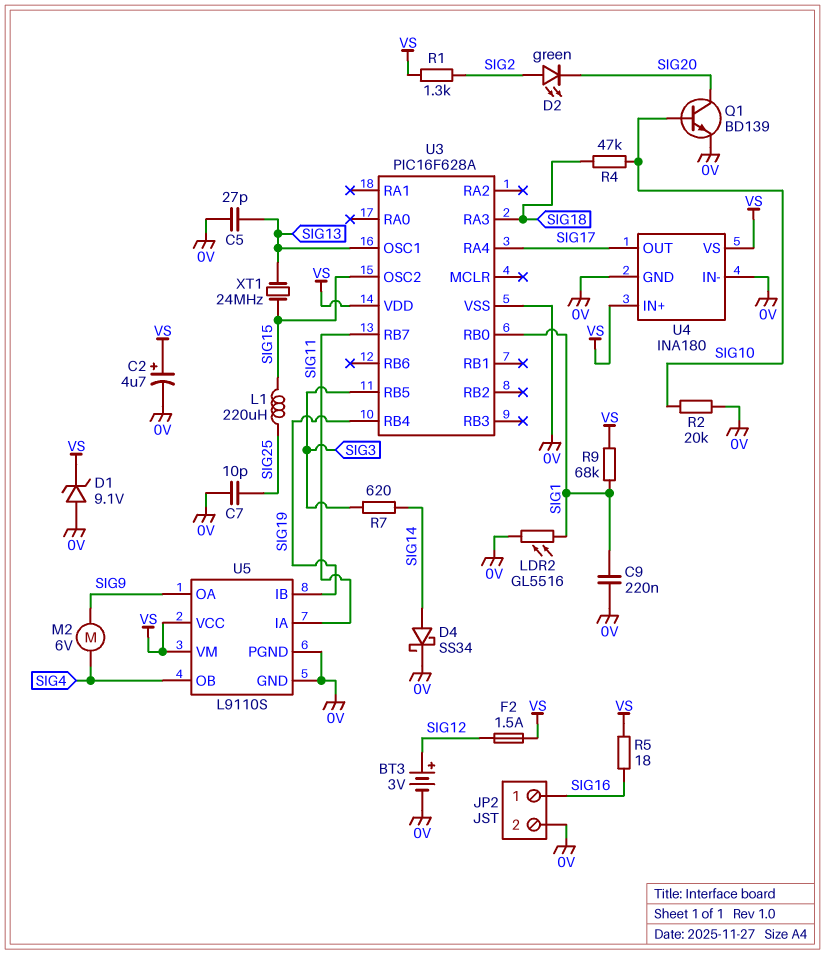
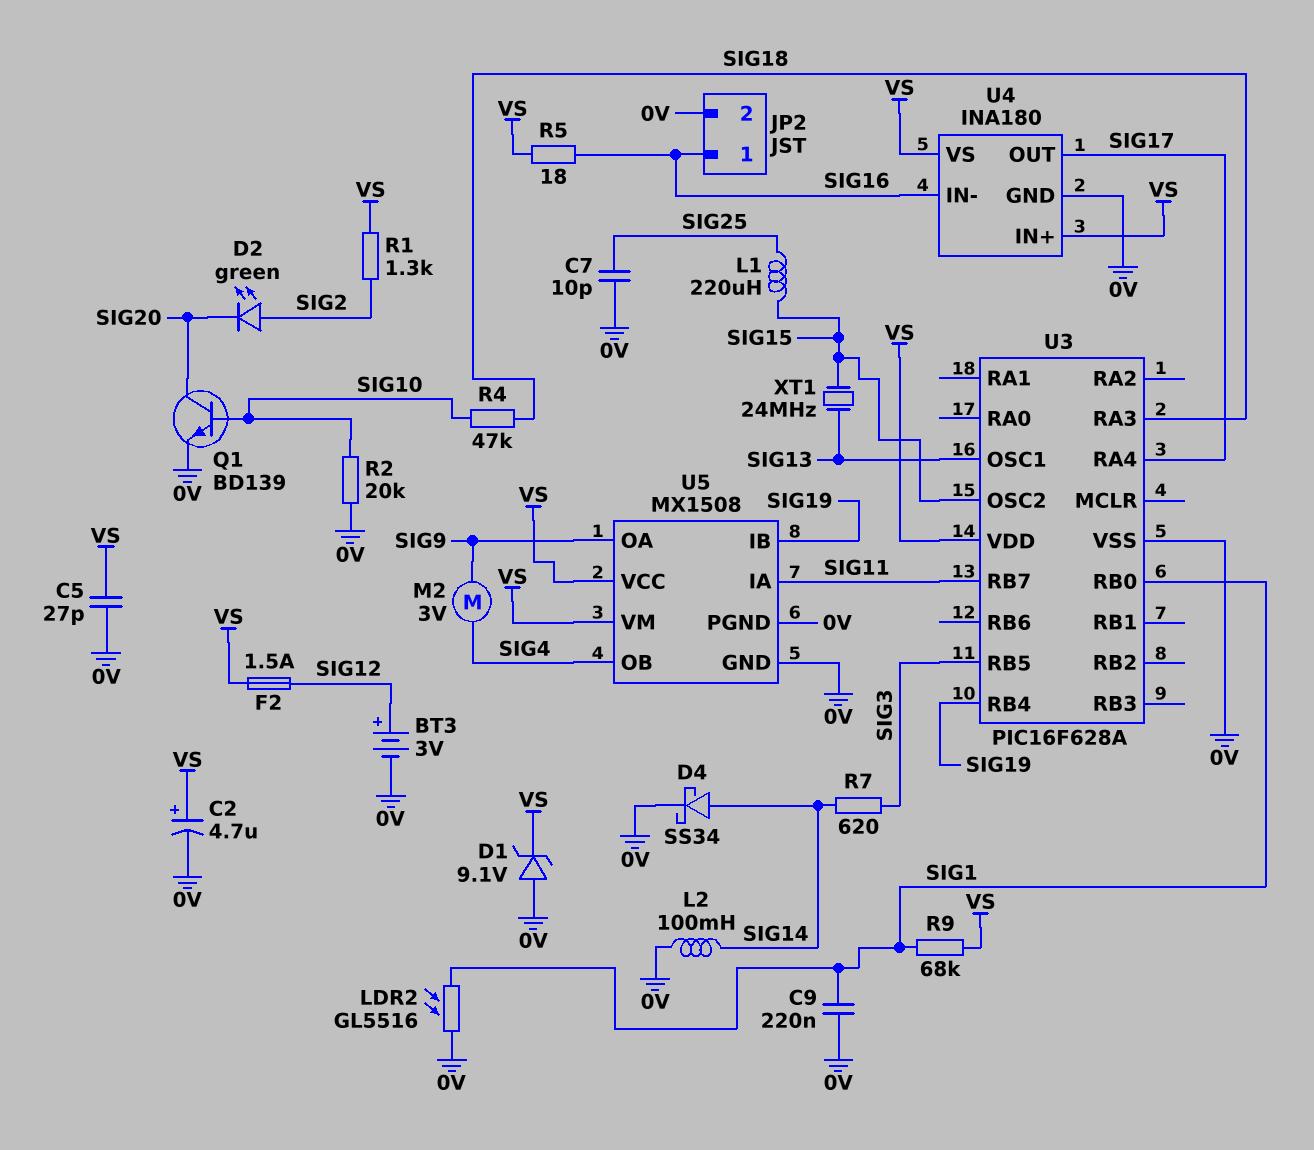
C5: 27pF (0V, SIG13) -> 27pF (0V, VS)
L2: none -> 100mH (0V, SIG14)
M2: motor 6V (SIG4, SIG9) -> motor 3V (SIG4, SIG9)
U4 pin IN-: 0V -> SIG16
U5: L9110S -> MX1508

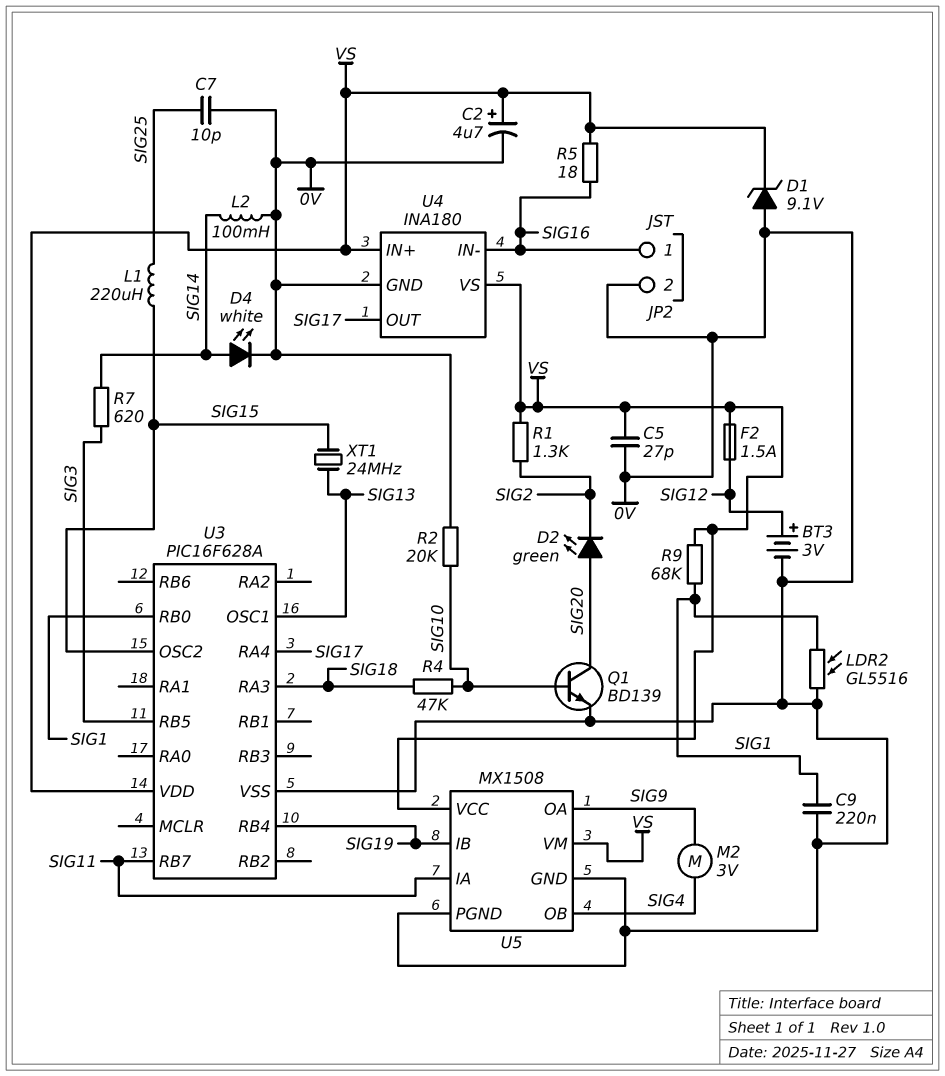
D2: LED green (A SIG2, K SIG20) -> LED green (A SIG20, K SIG2)
D4: schottky SS34 (A SIG14, K 0V) -> LED white (A SIG14, K 0V)

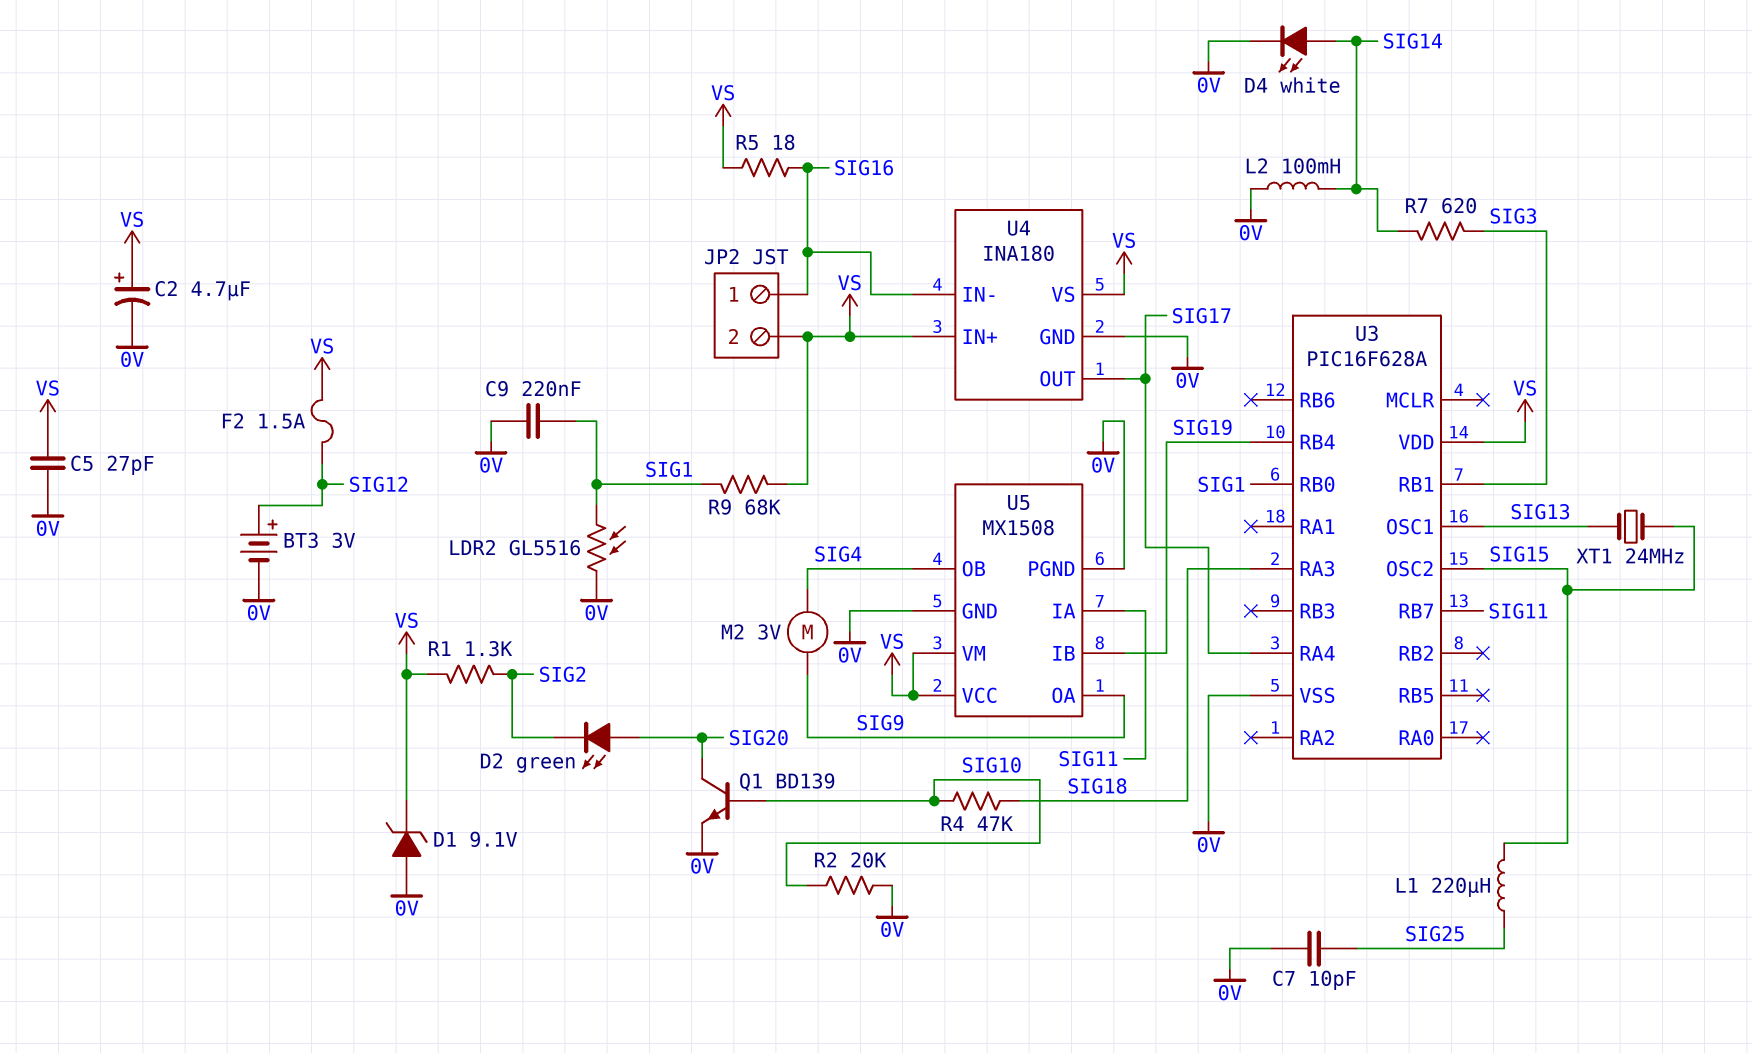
JP2 pin 2: 0V -> VS
U3 pin RB1: none -> SIG3
U3 pin RB5: SIG3 -> none

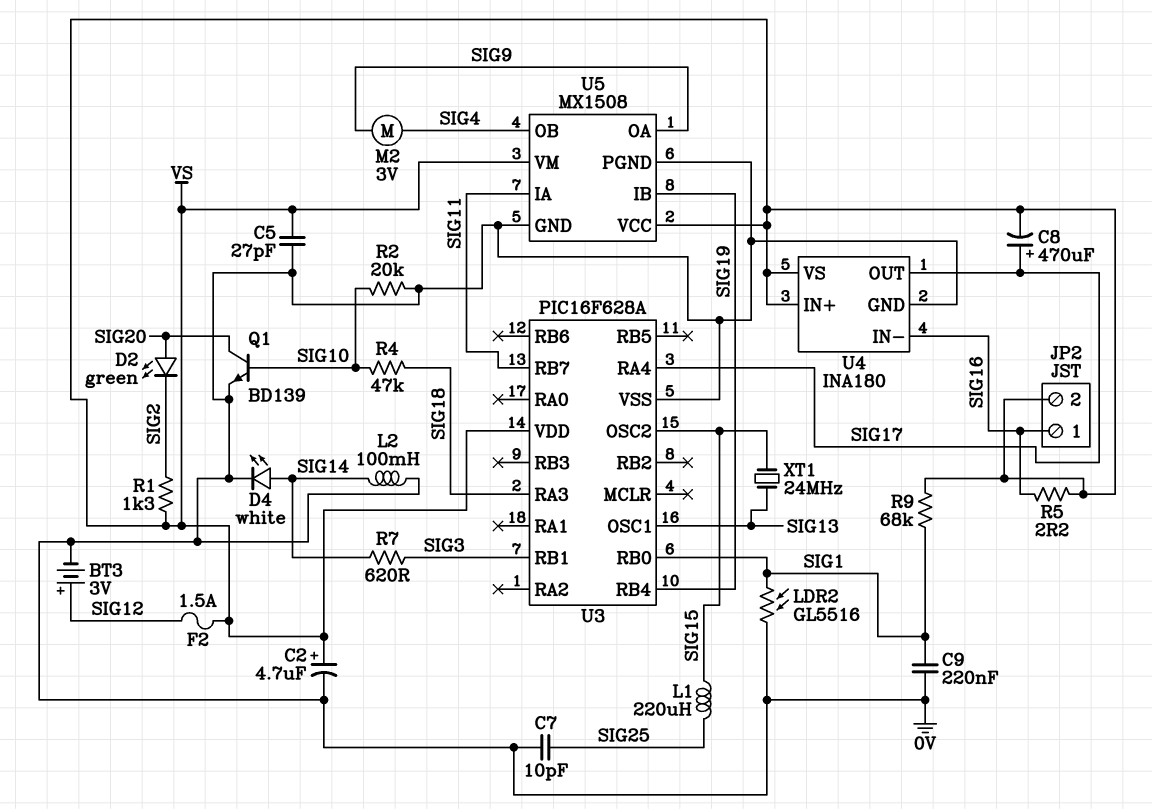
C8: none -> 470uF (plus SIG17, minus VS)
D1: zener 9.1V (A 0V, K VS) -> none
R5: 18 (SIG16, VS) -> 2.2 (SIG16, VS)

